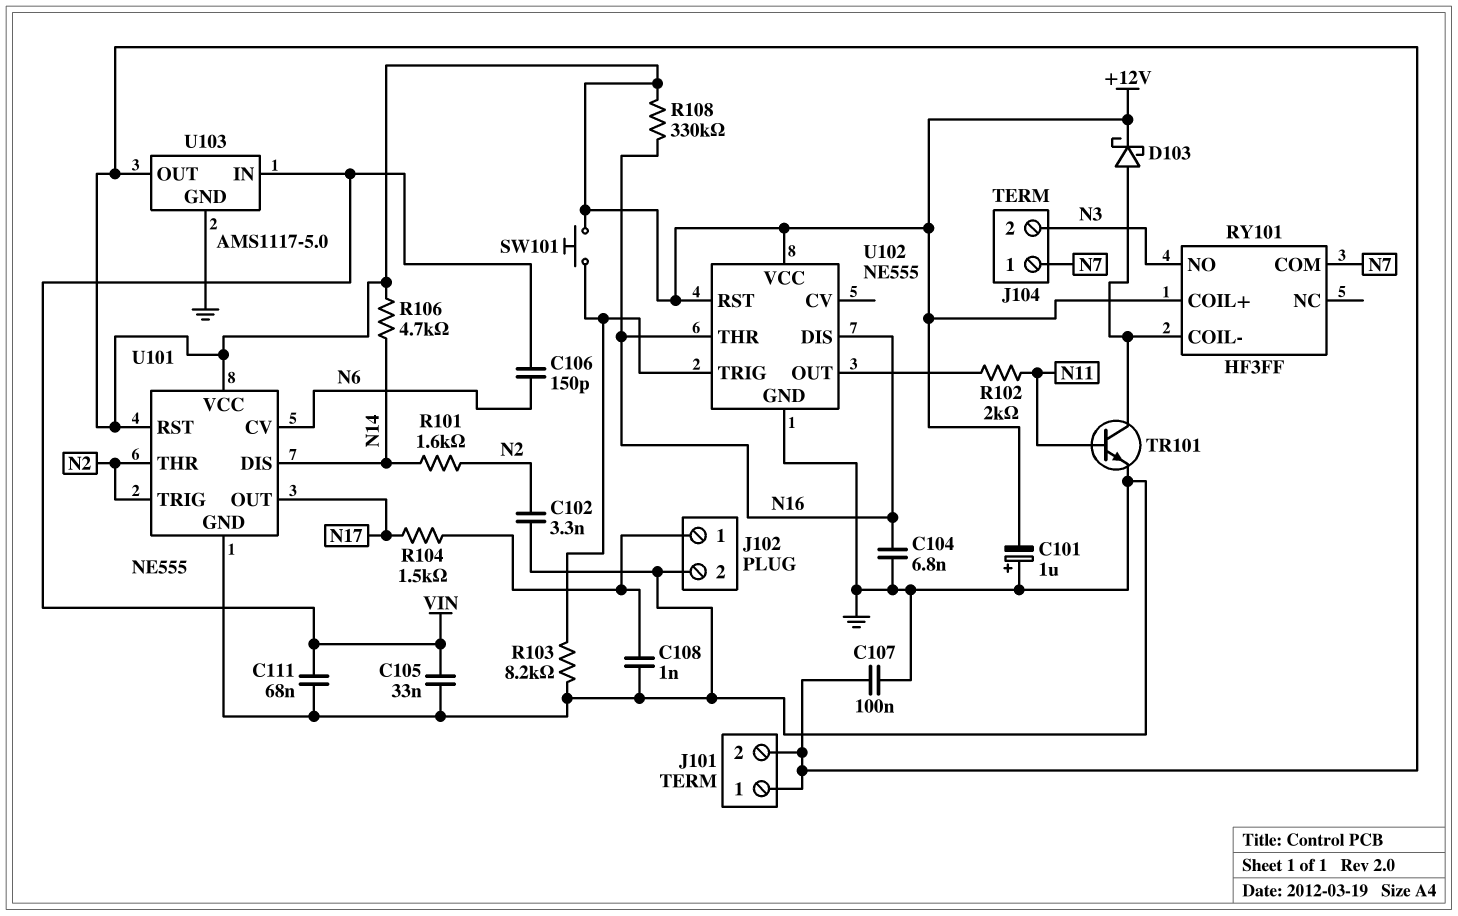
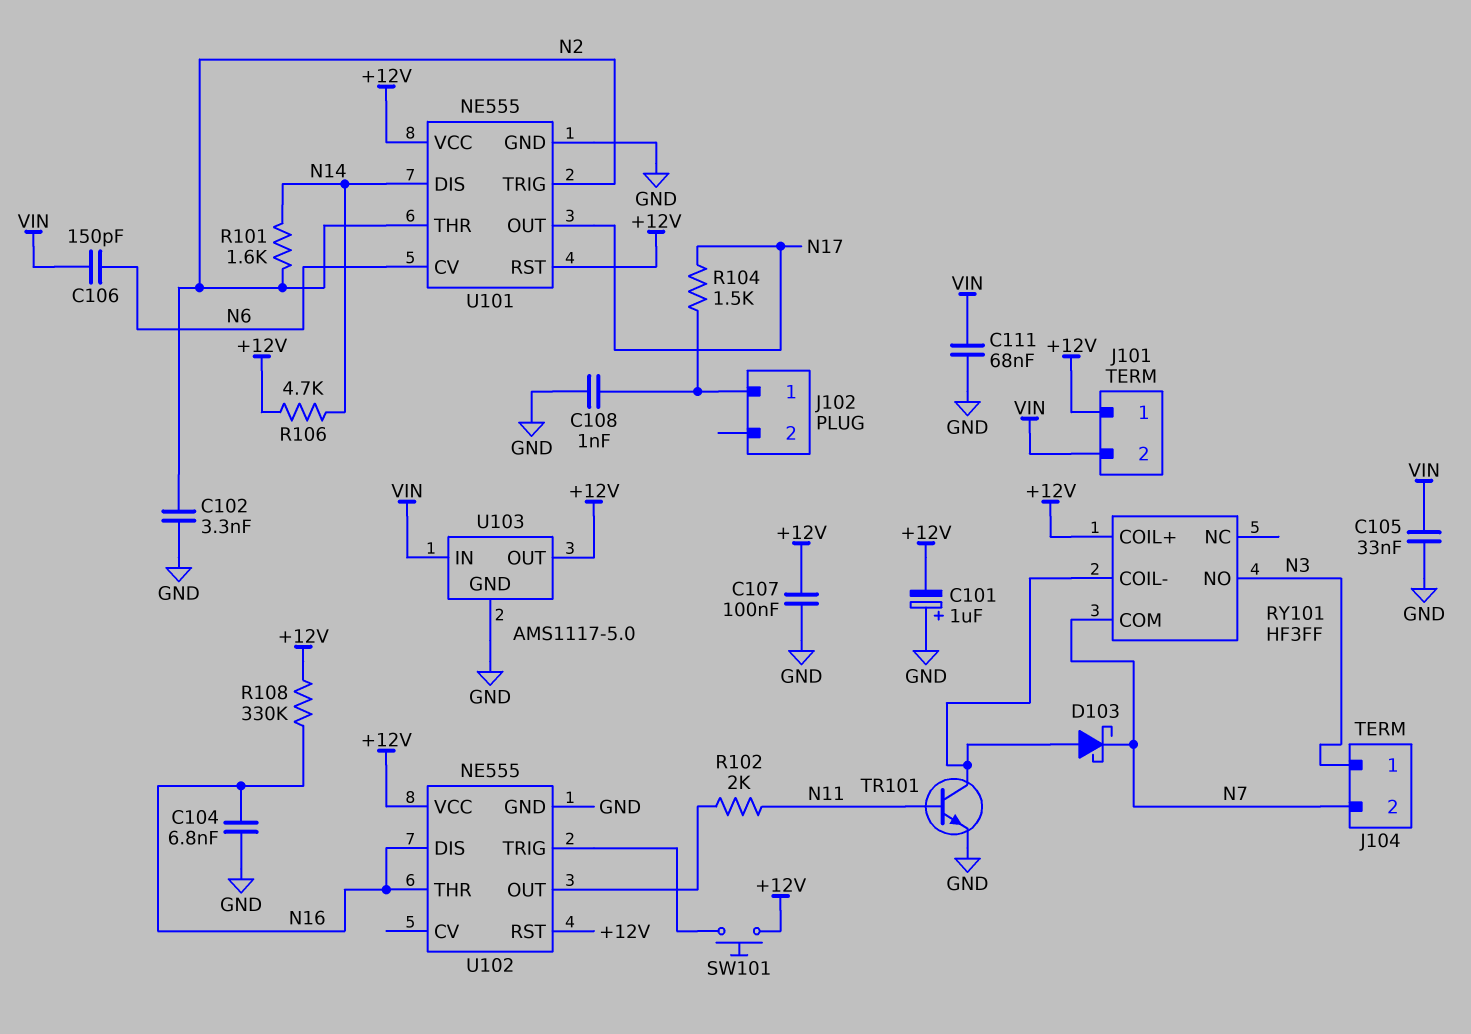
D103: schottky (A RY101/COIL-, K +12V) -> schottky (A RY101/COIL-, K N7)
J101 pin 2: +12V -> VIN
J102 pin 2: GND -> none
J104 pin 1: N7 -> N3
J104 pin 2: N3 -> N7
R103: 8.2k (GND, U102/TRIG) -> none

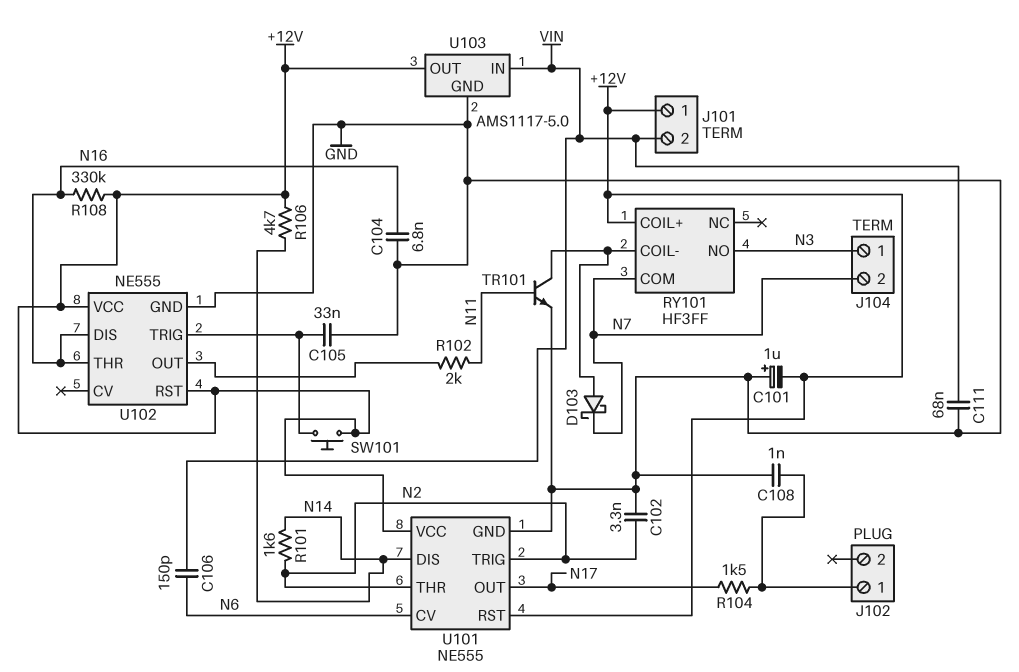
C105: 33nF (GND, VIN) -> 33nF (GND, U102/TRIG)
C107: 100nF (+12V, GND) -> none

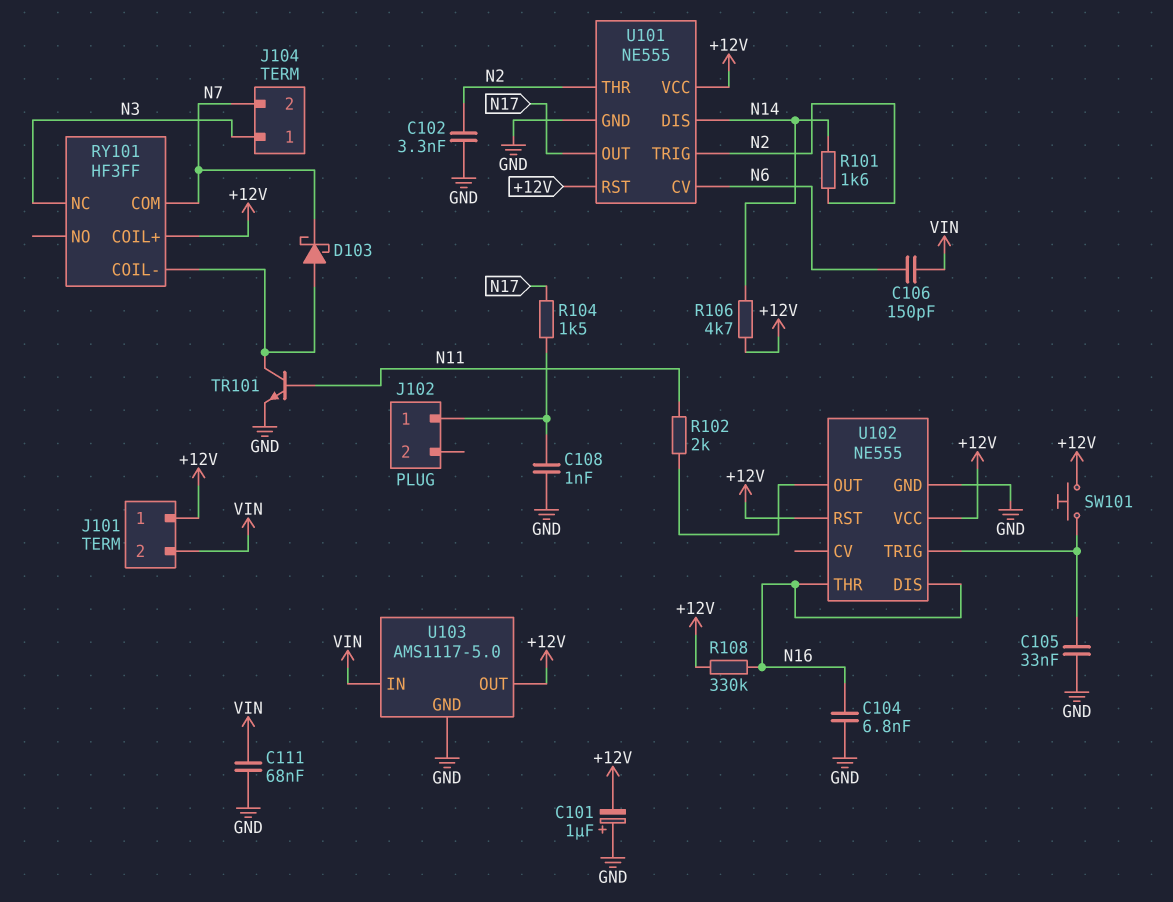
RY101 pin NC: none -> N3
RY101 pin NO: N3 -> none

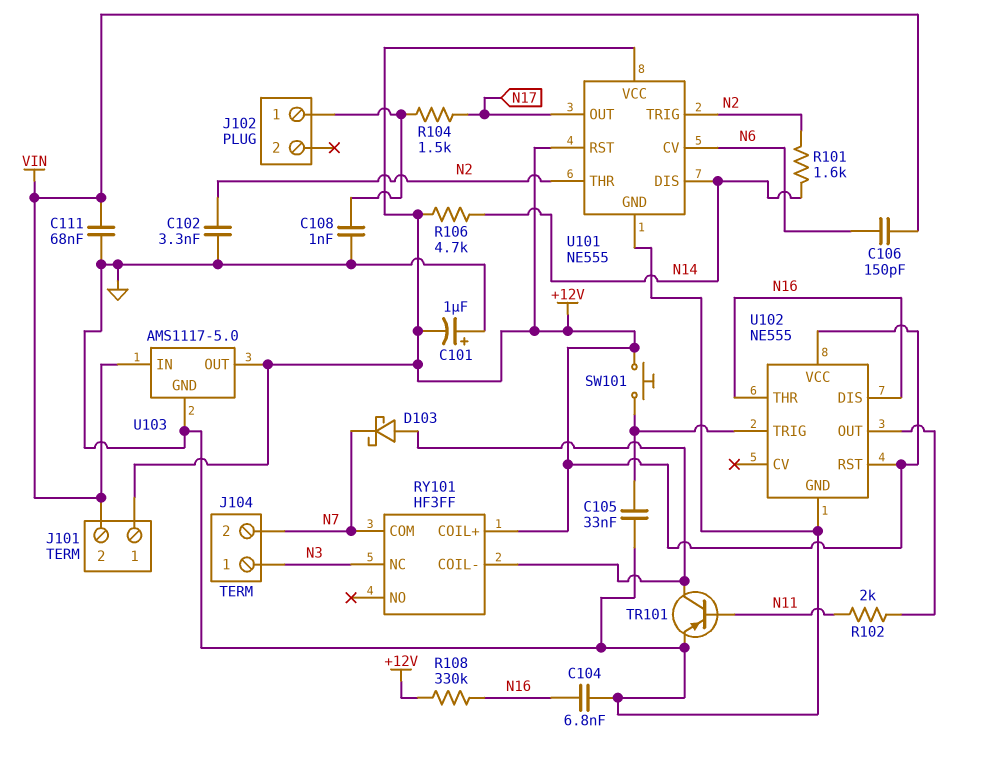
TR101: NPN (B N11, C RY101/COIL-, E GND) -> PNP (B N11, C RY101/COIL-, E GND)

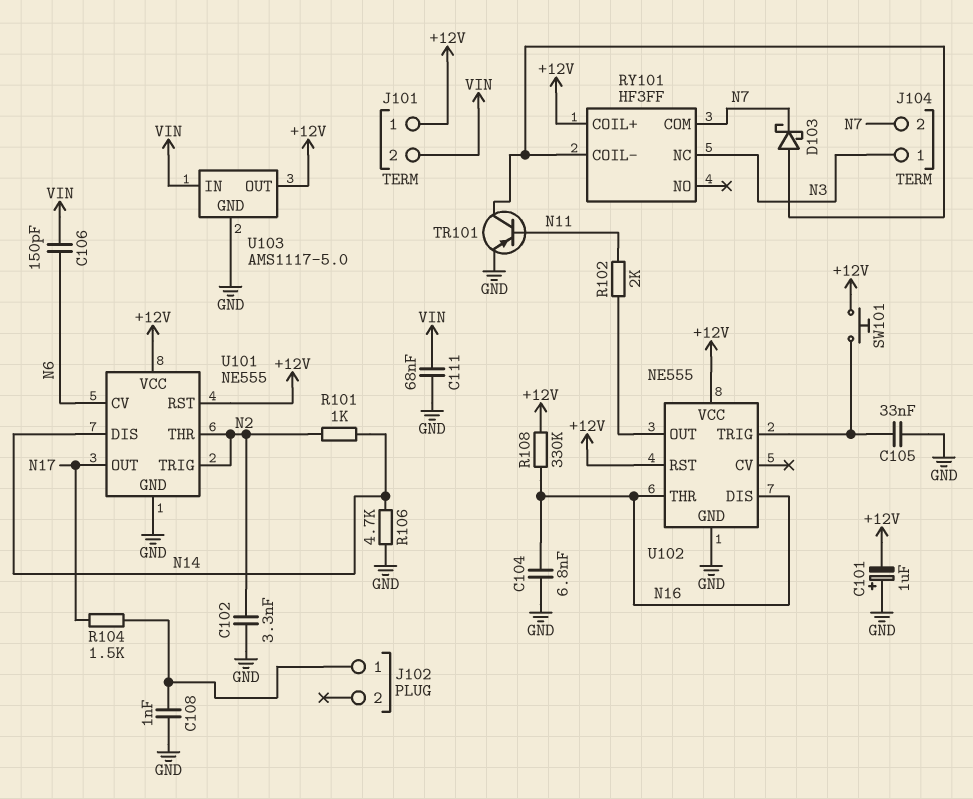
R101: 1.6k (N2, N14) -> 1k (N2, N14)
R106: 4.7k (+12V, N14) -> 4.7k (GND, N14)

